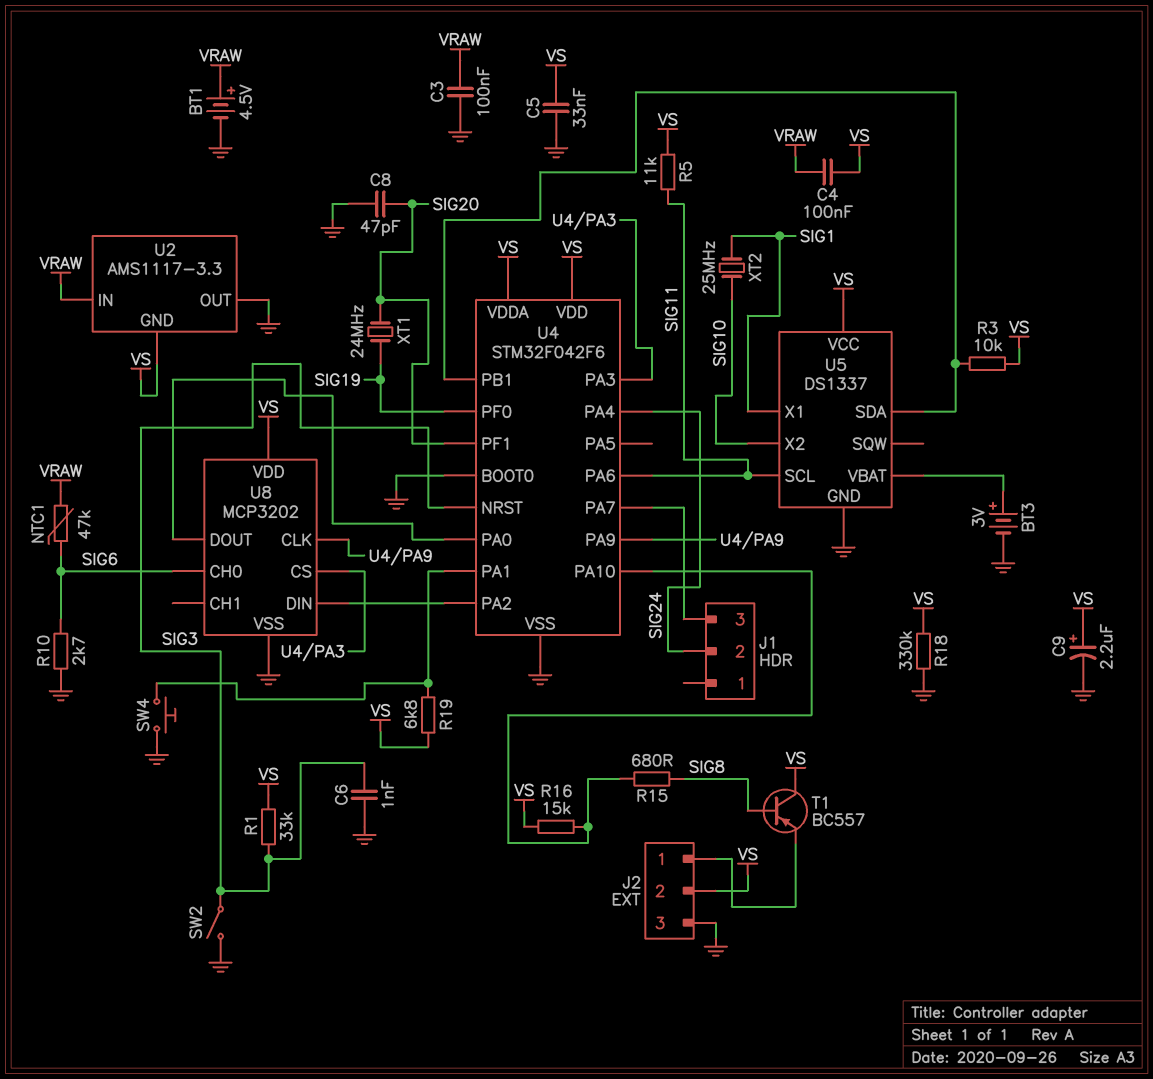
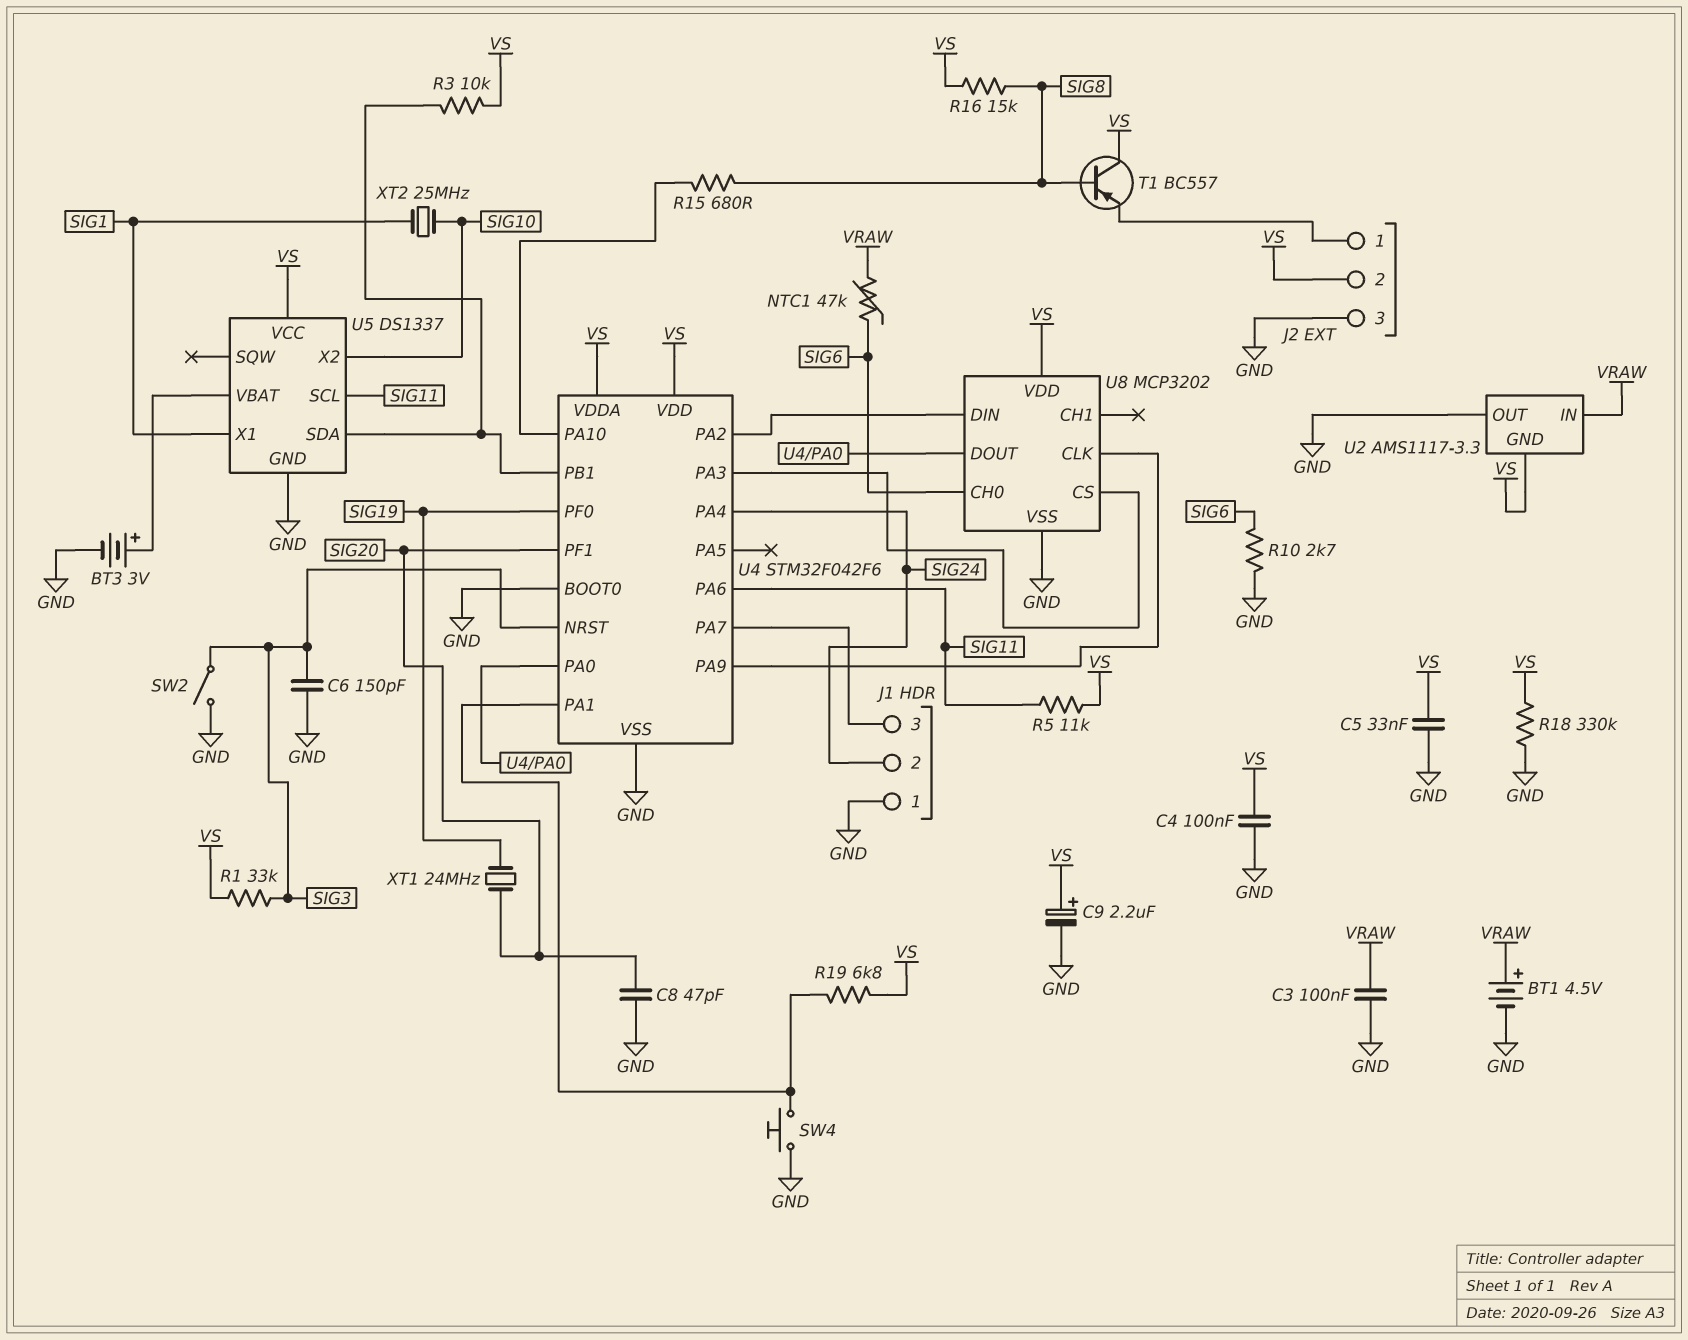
C4: 100nF (VRAW, VS) -> 100nF (GND, VS)
C6: 1nF (GND, SIG3) -> 150pF (GND, SIG3)
J1 pin 1: none -> GND
R16: 15k (U4/PA10, VS) -> 15k (SIG8, VS)

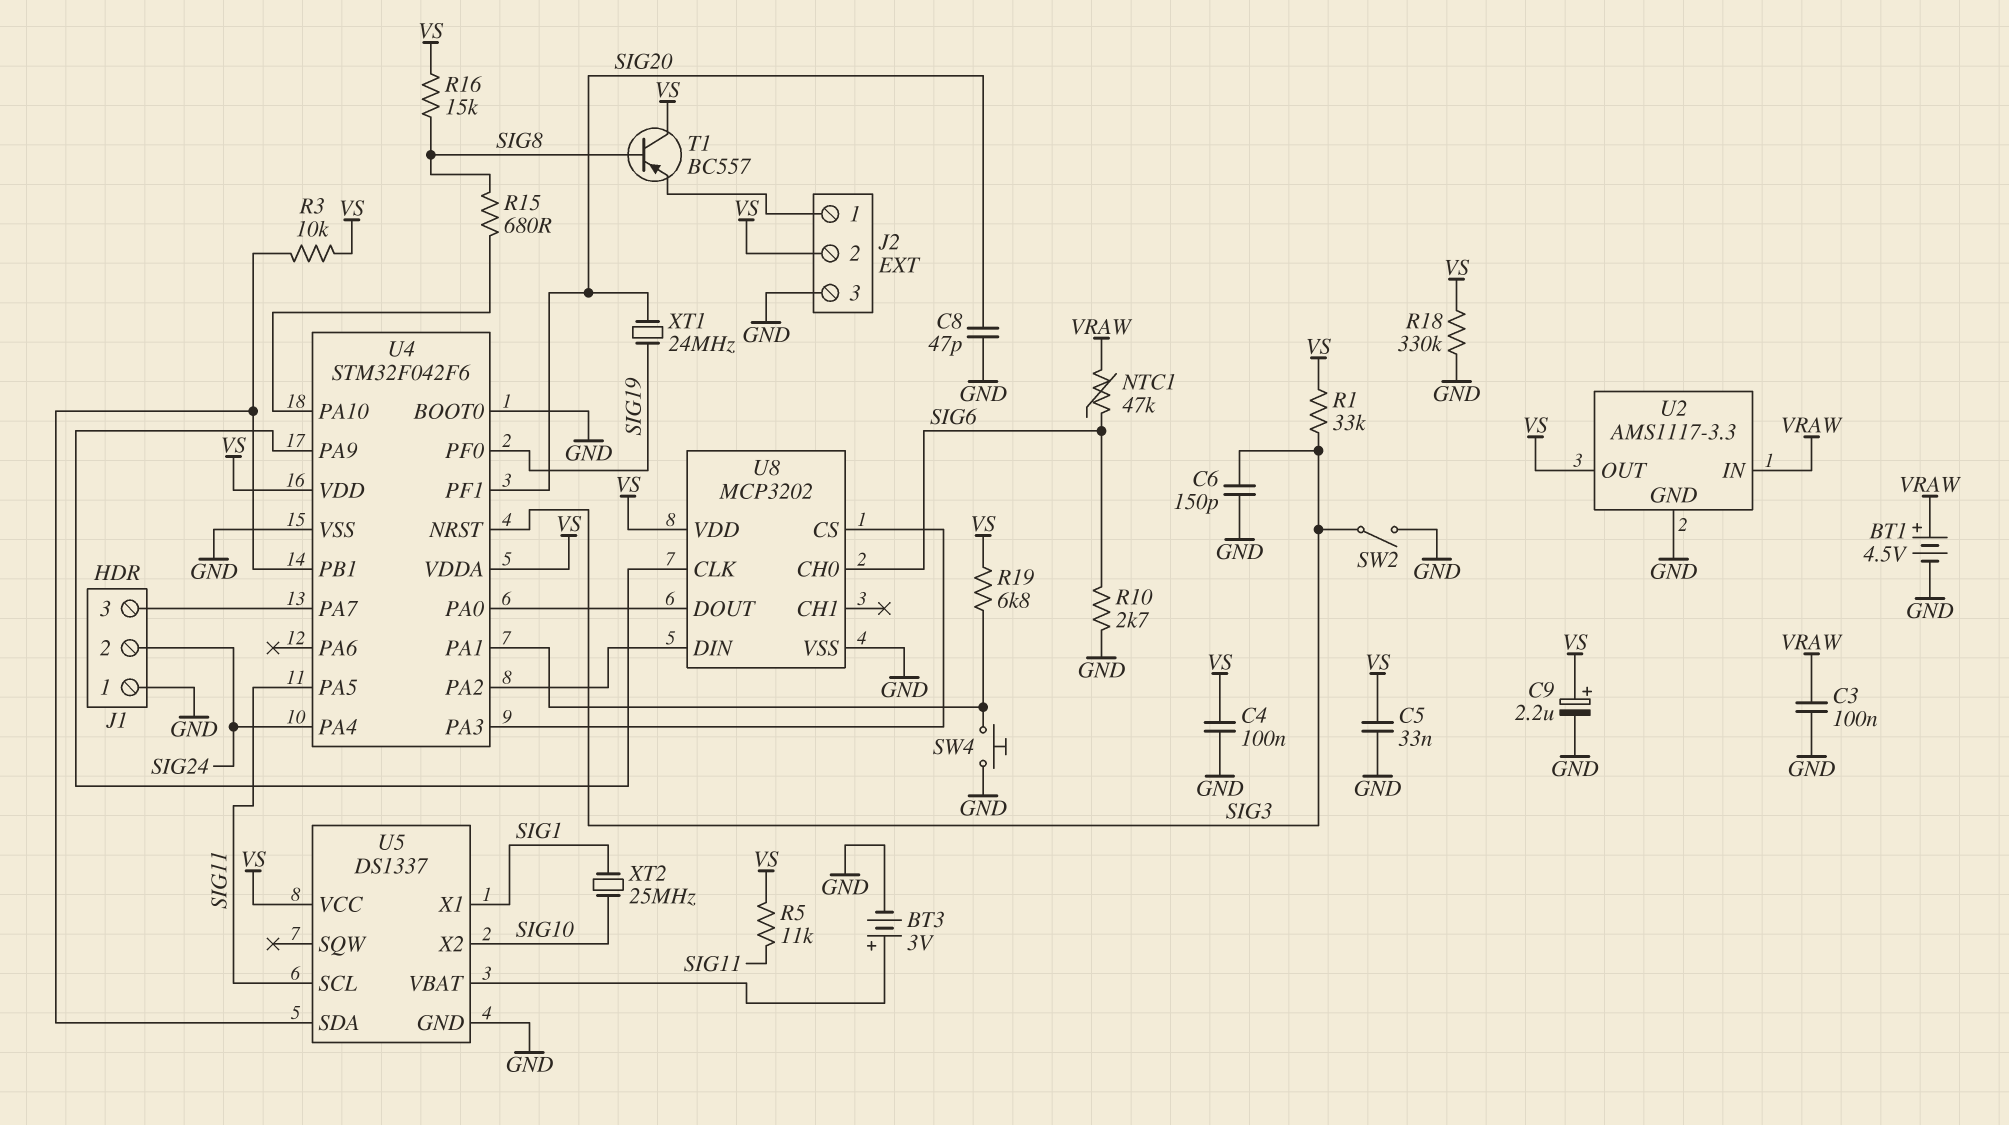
U2 pin GND: VS -> GND
U2 pin OUT: GND -> VS
U4 pin PA5: none -> SIG11
U4 pin PA6: SIG11 -> none

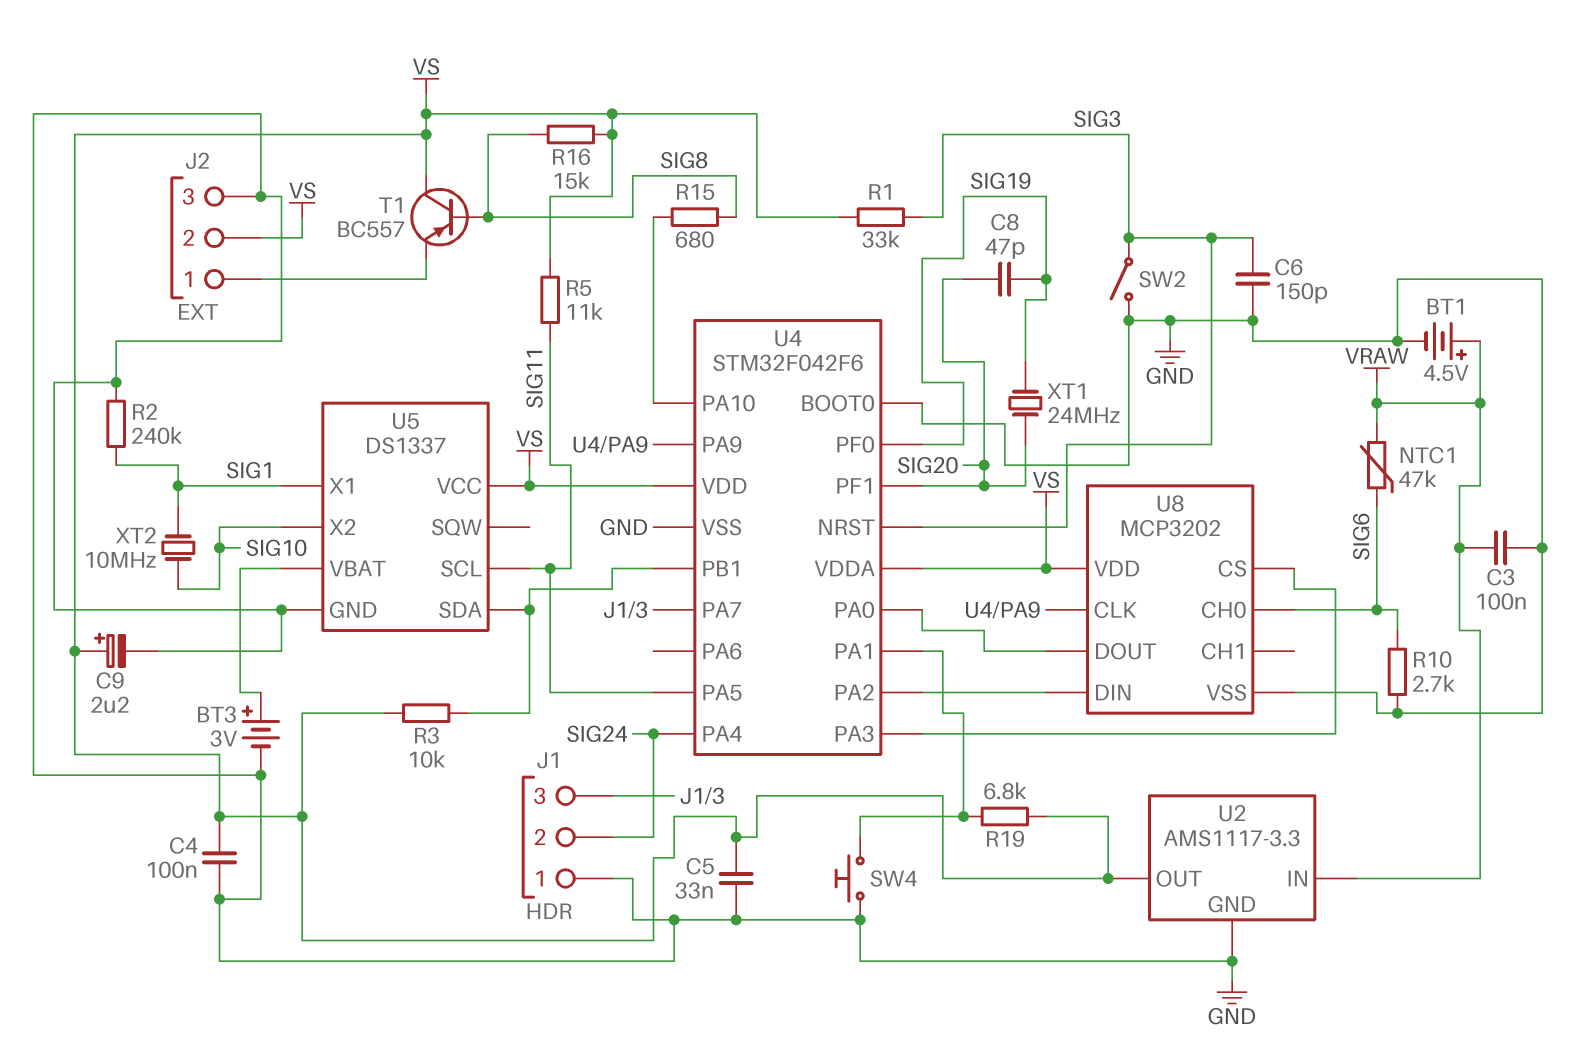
C8: 47pF (GND, SIG20) -> 47pF (SIG19, SIG20)
R2: none -> 240k (GND, SIG1)
R18: 330k (GND, VS) -> none
XT2: 25MHz (SIG1, SIG10) -> 10MHz (SIG1, SIG10)

